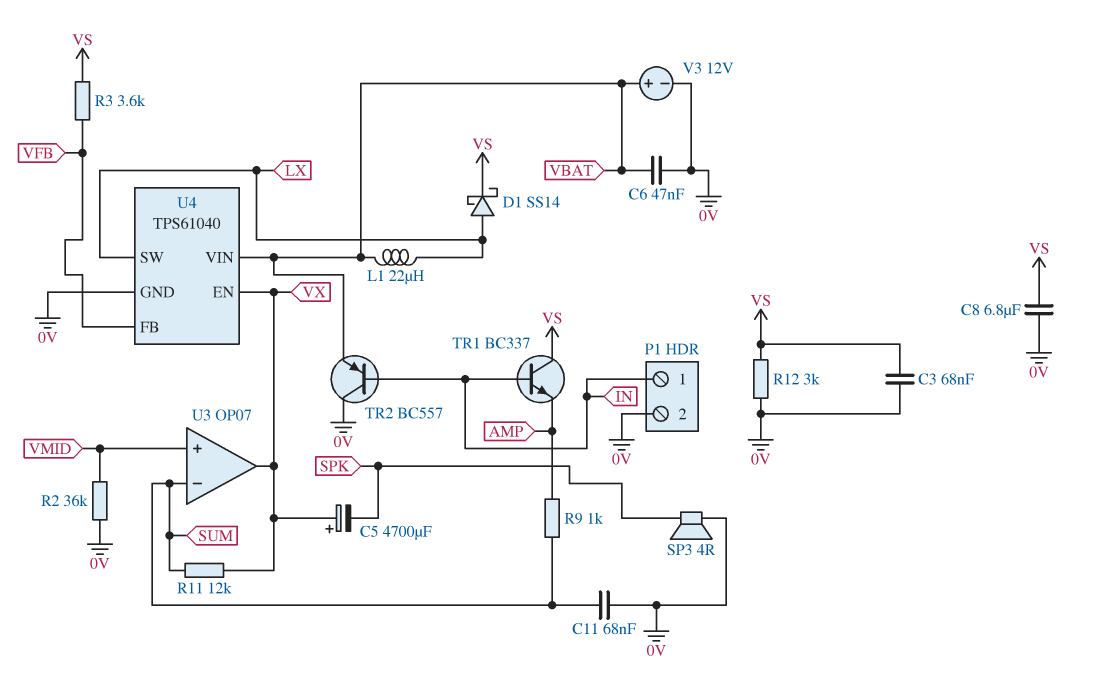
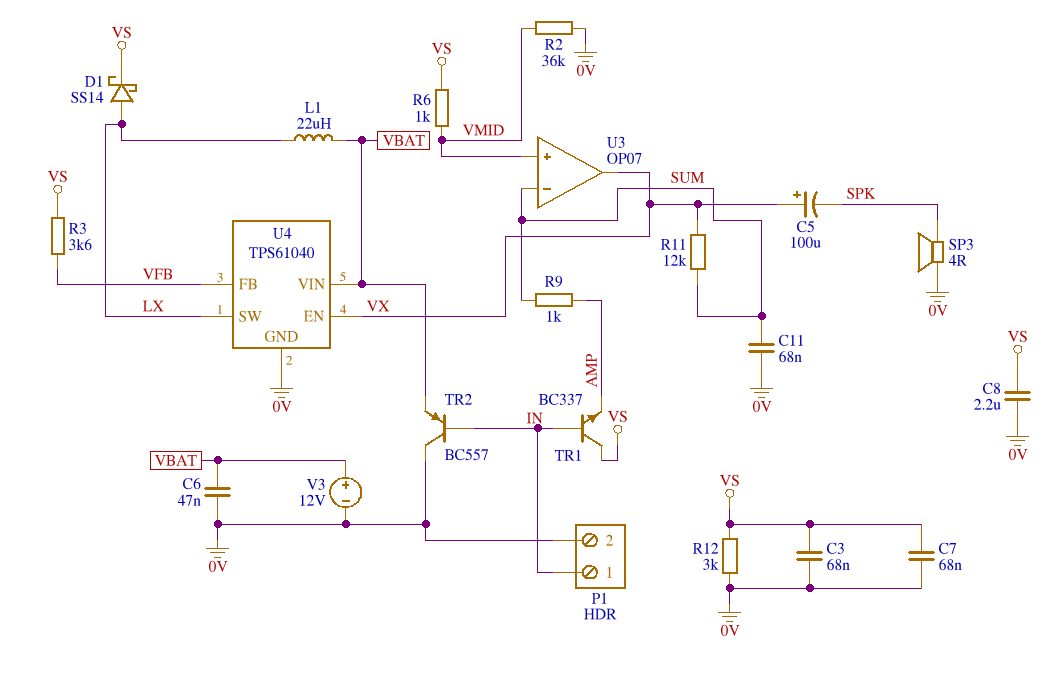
C5: 4700uF (plus VX, minus SPK) -> 100uF (plus VX, minus SPK)
C7: none -> 68nF (0V, VS)
C8: 6.8uF (0V, VS) -> 2.2uF (0V, VS)
R6: none -> 1k (VMID, VS)

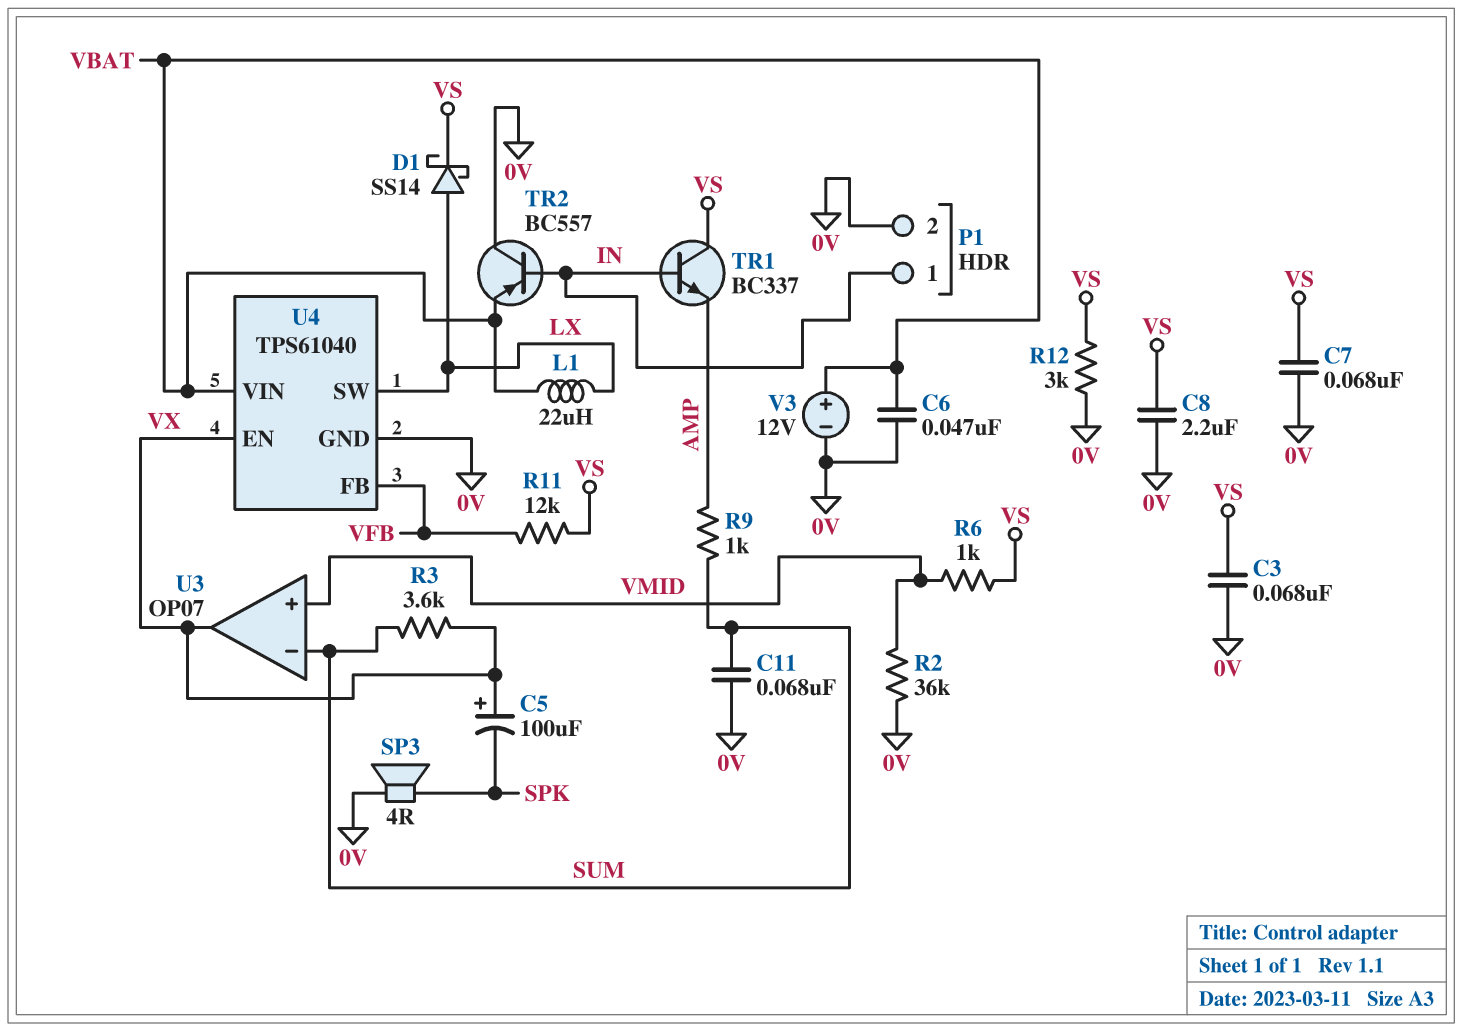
R3: 3.6k (VFB, VS) -> 3.6k (SUM, VX)
R11: 12k (SUM, VX) -> 12k (VFB, VS)

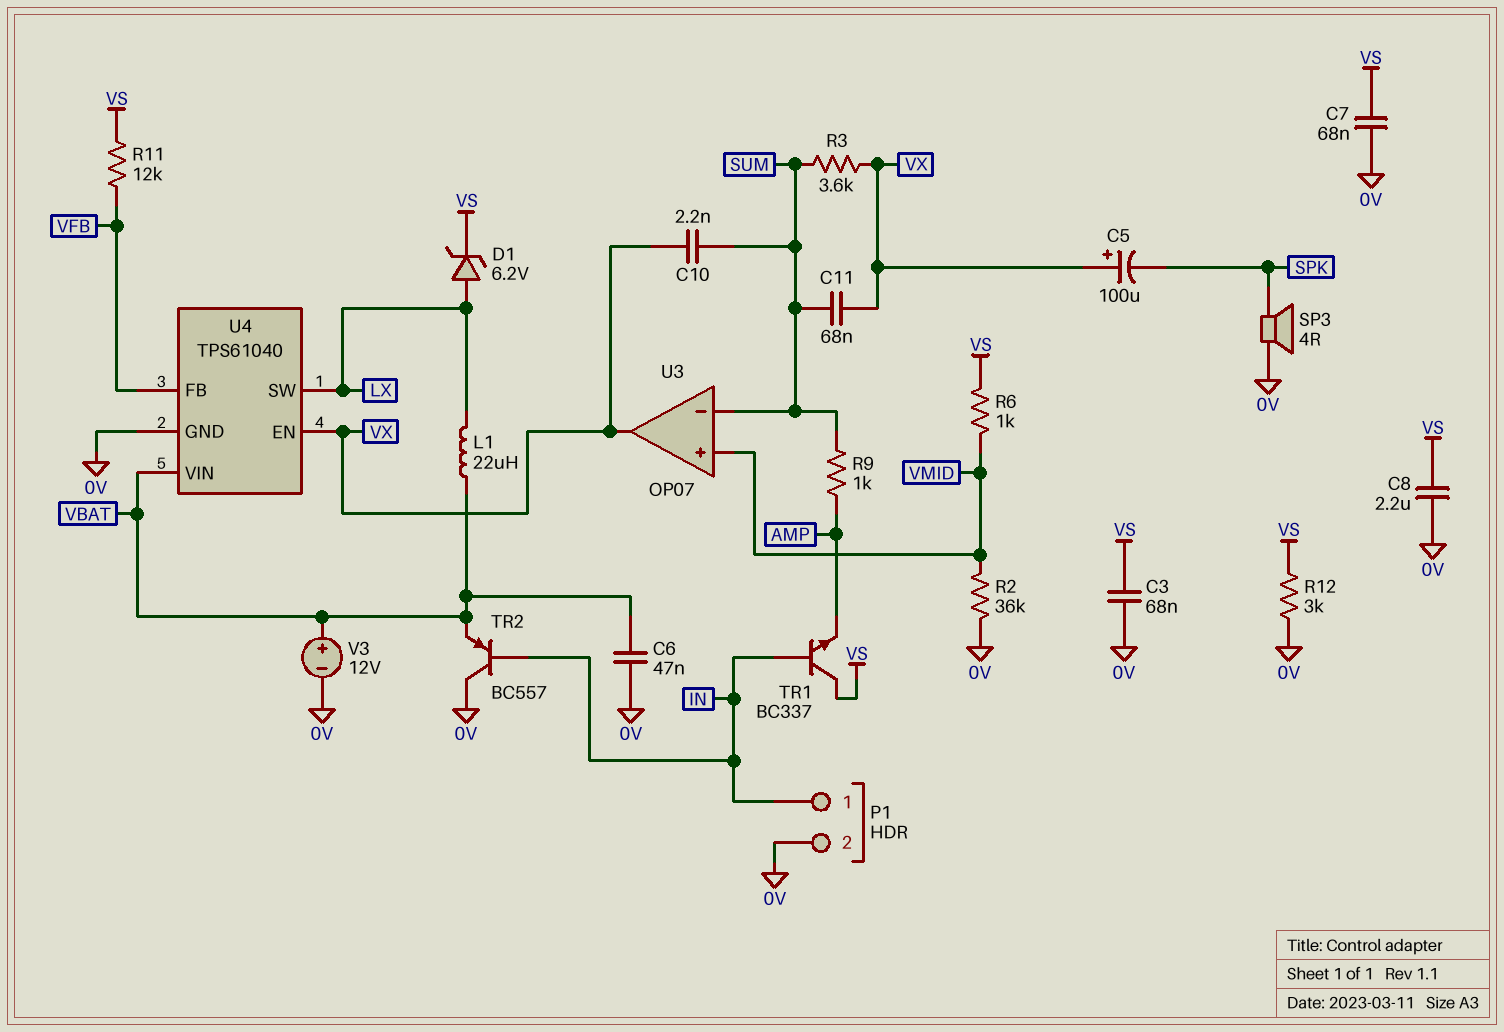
C10: none -> 2.2nF (SUM, VX)
C11: 68nF (0V, SUM) -> 68nF (SUM, VX)
D1: schottky SS14 (A LX, K VS) -> zener 6.2V (A LX, K VS)

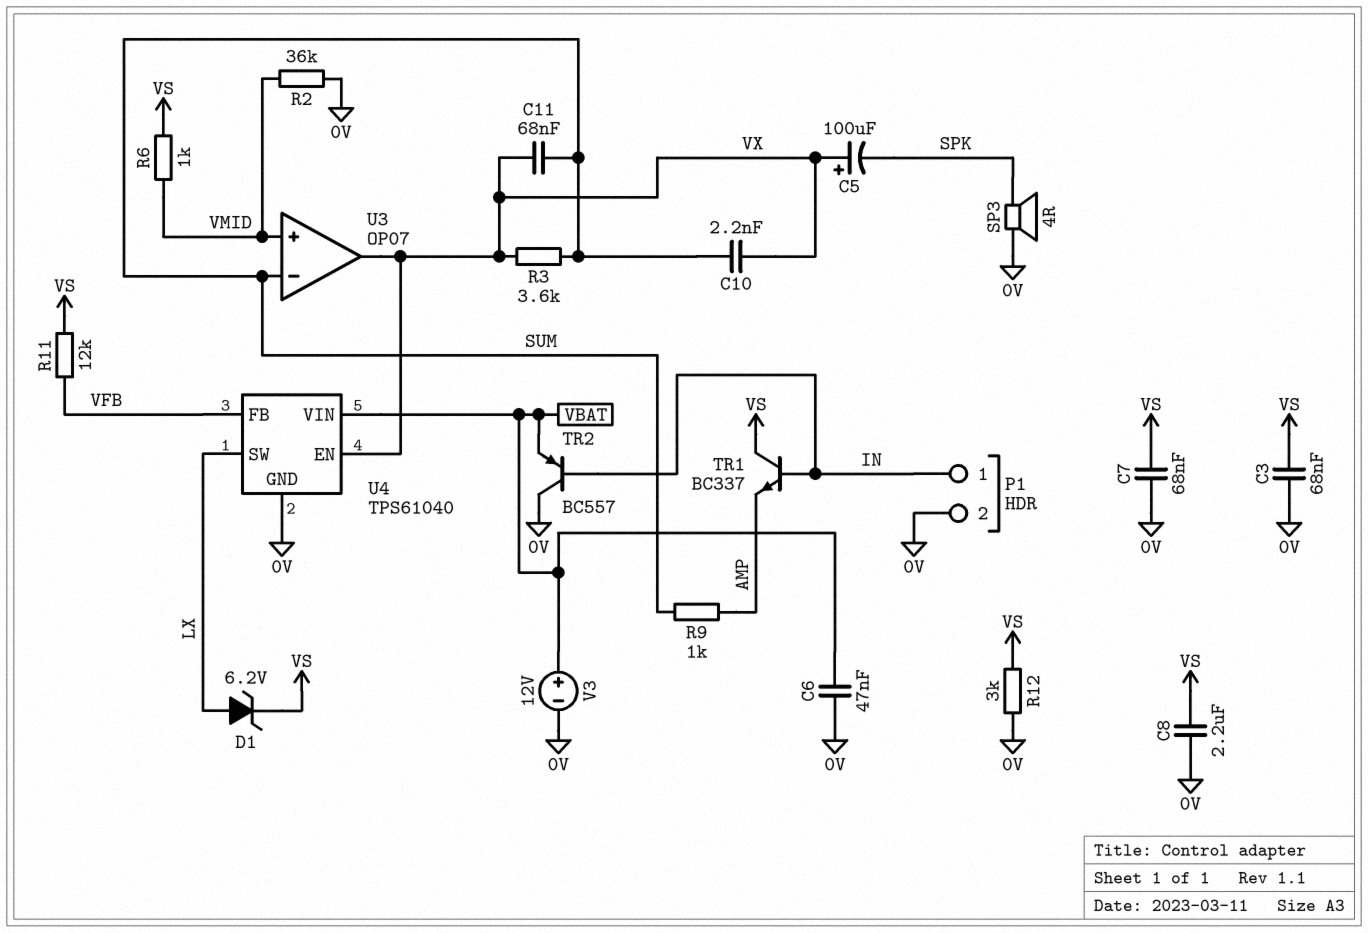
L1: 22uH (LX, VBAT) -> none

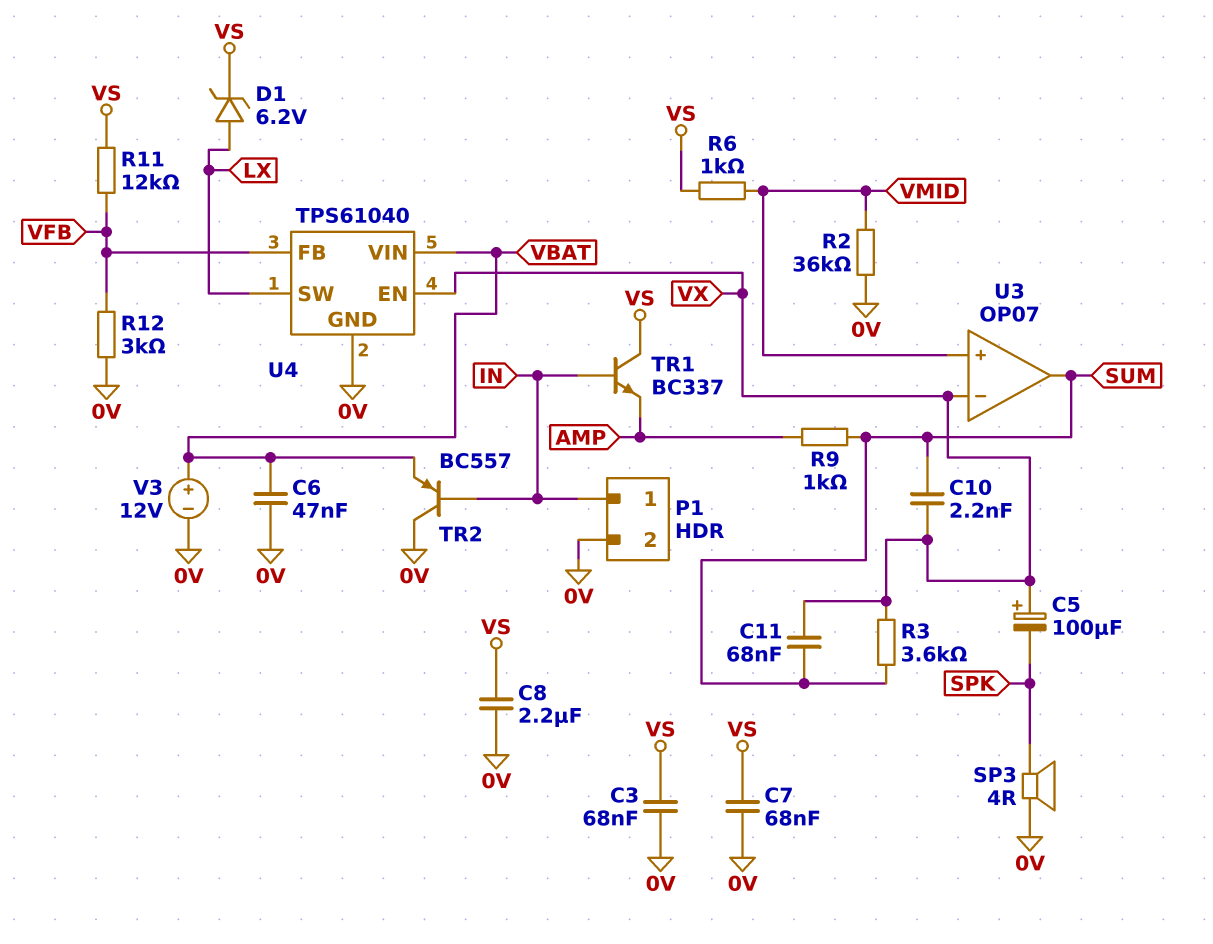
R12: 3k (0V, VS) -> 3k (0V, VFB)
U3 pin in-: SUM -> VX
U3 pin out: VX -> SUM

